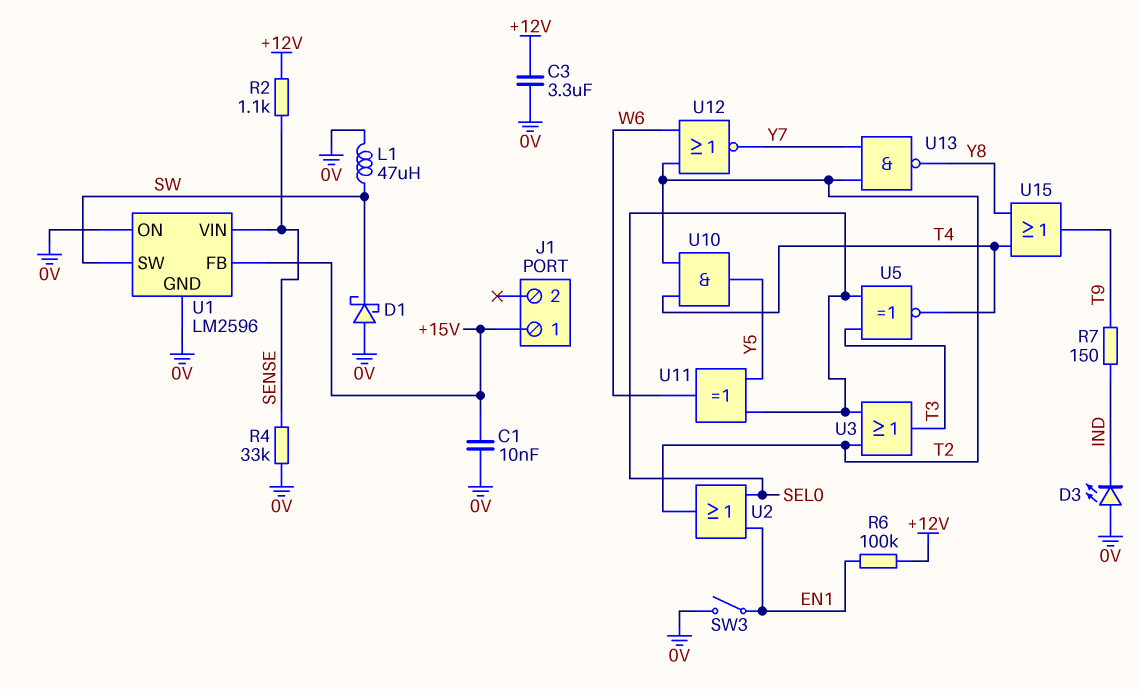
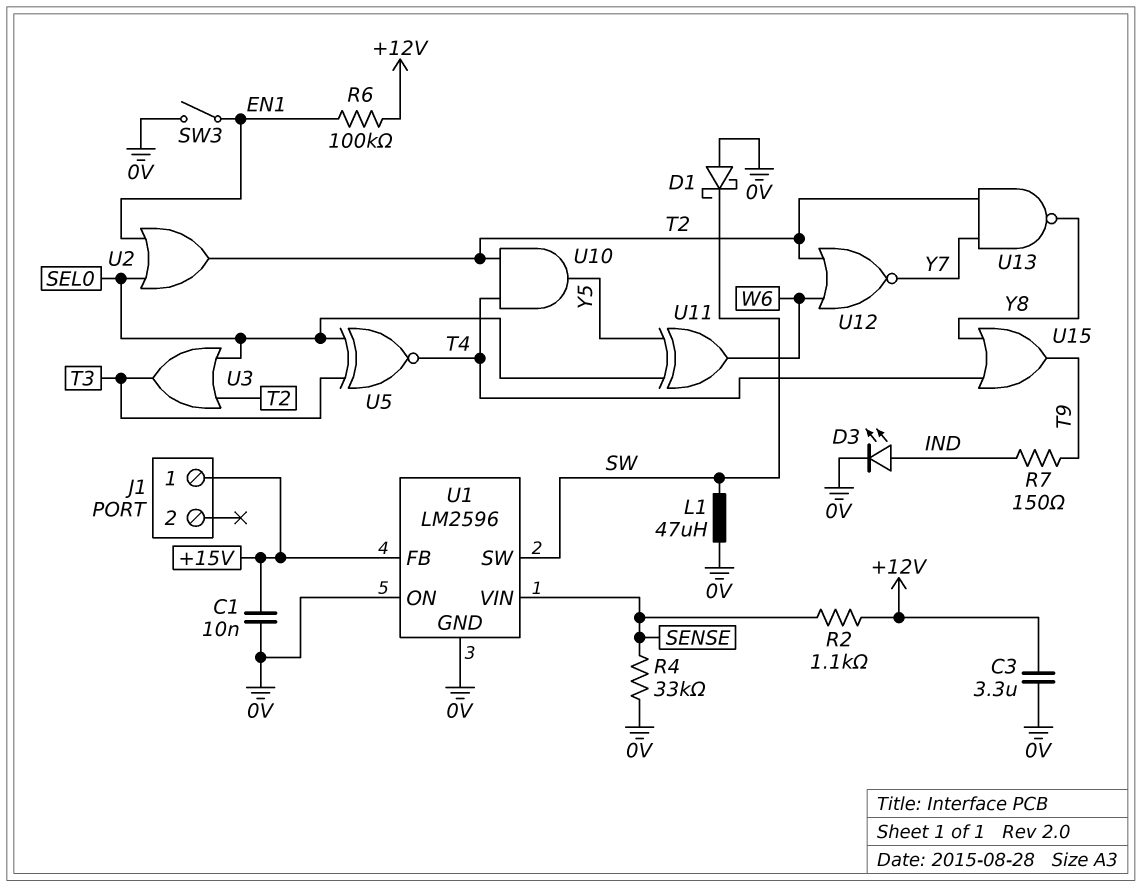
D3: LED (A 0V, K IND) -> LED (A IND, K 0V)

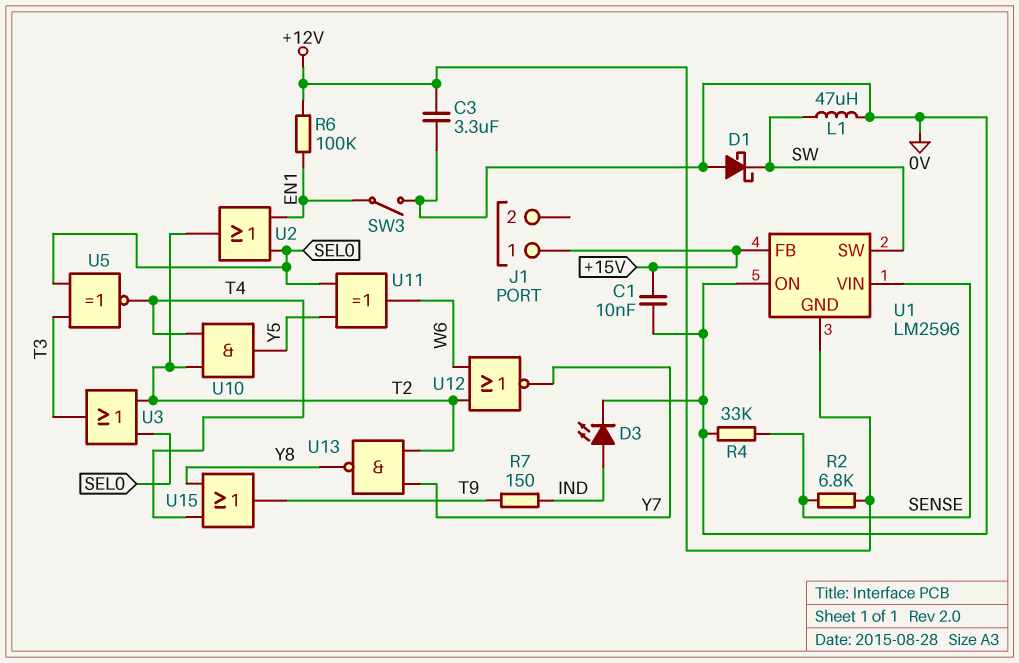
R2: 1.1k (+12V, SENSE) -> 6.8k (+12V, SENSE)
U1 pin GND: 0V -> +12V

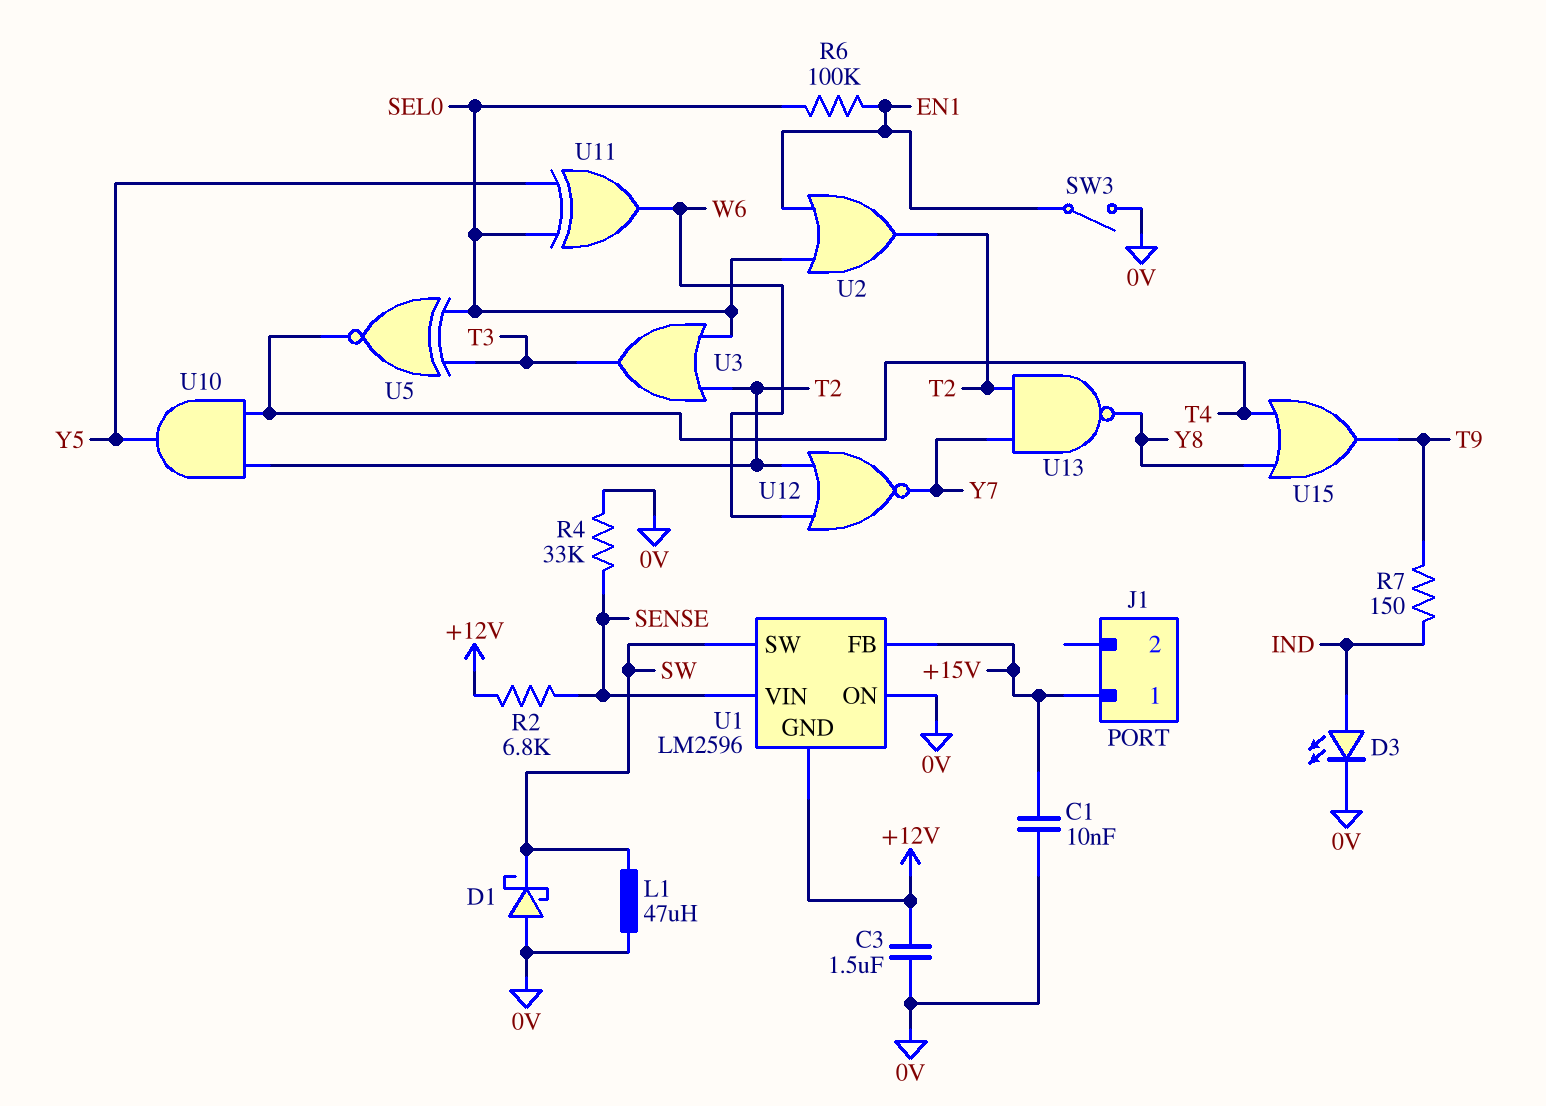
C3: 3.3uF (+12V, 0V) -> 1.5uF (+12V, 0V)
R6: 100k (+12V, EN1) -> 100k (EN1, SEL0)

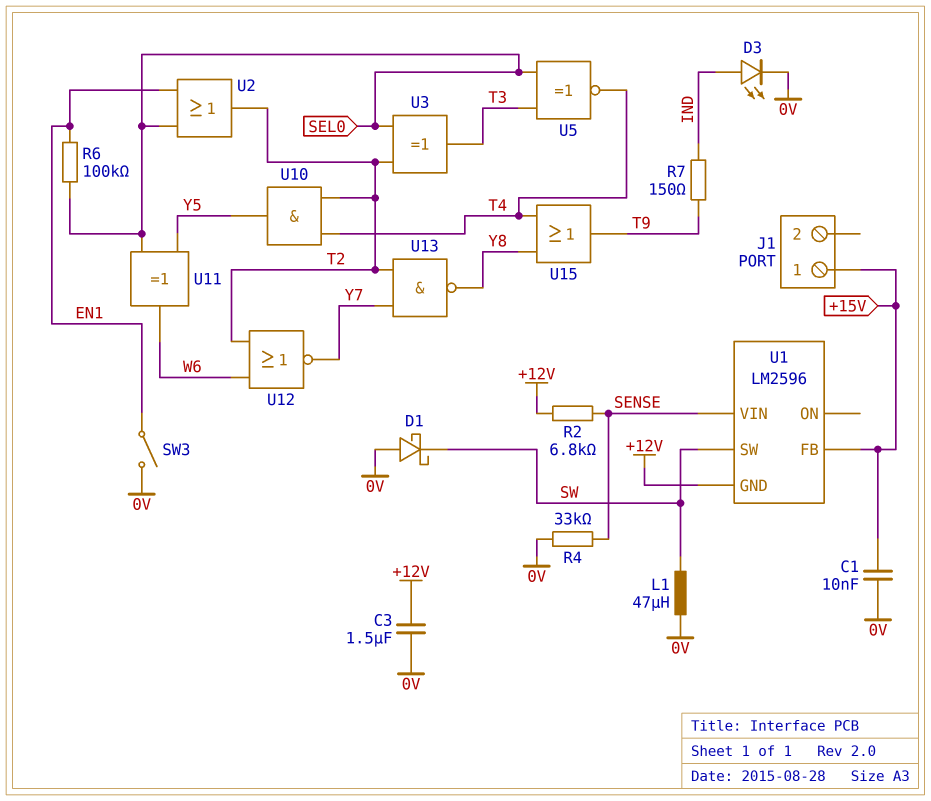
U1 pin ON: 0V -> none
U3: OR (in SEL0, in T2, out T3) -> XOR (in SEL0, in T2, out T3)

